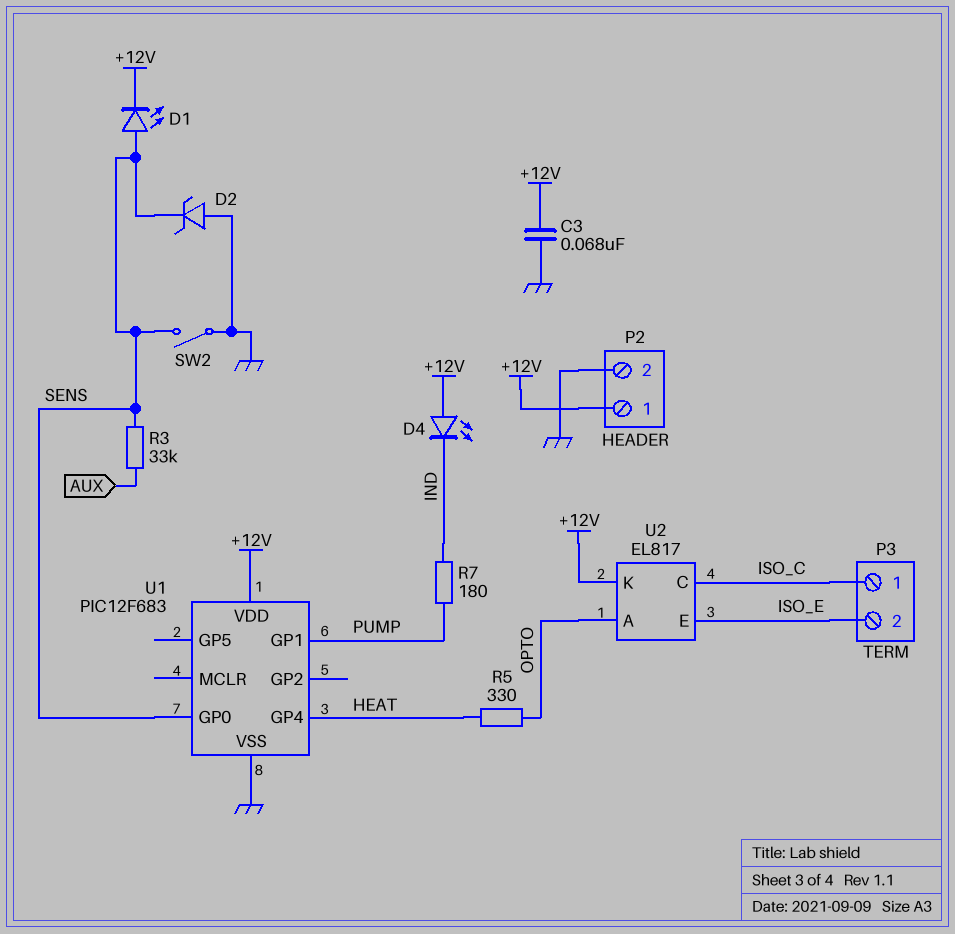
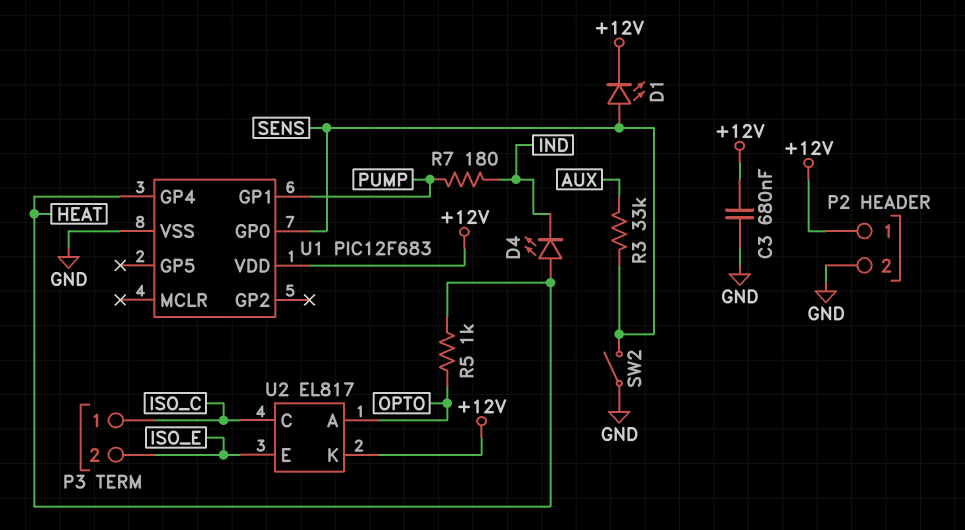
C3: 68nF (+12V, GND) -> 680nF (+12V, GND)
D2: zener (A GND, K SENS) -> none
D4: LED (A +12V, K IND) -> LED (A HEAT, K IND)
R5: 330 (HEAT, OPTO) -> 1k (HEAT, OPTO)

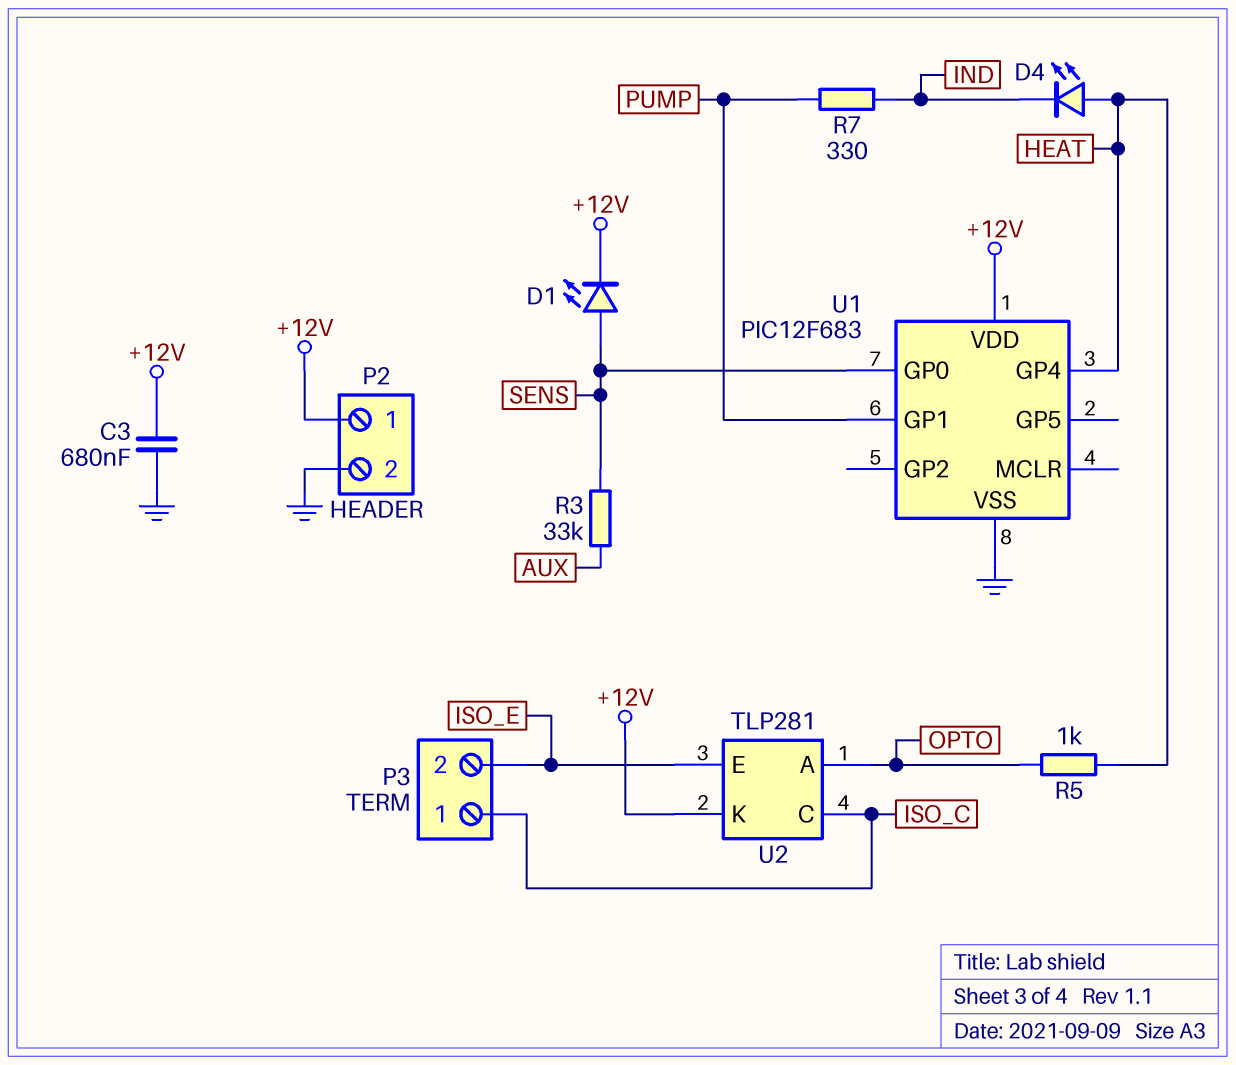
R7: 180 (IND, PUMP) -> 330 (IND, PUMP)
SW2: switch (GND, SENS) -> none
U2: EL817 -> TLP281

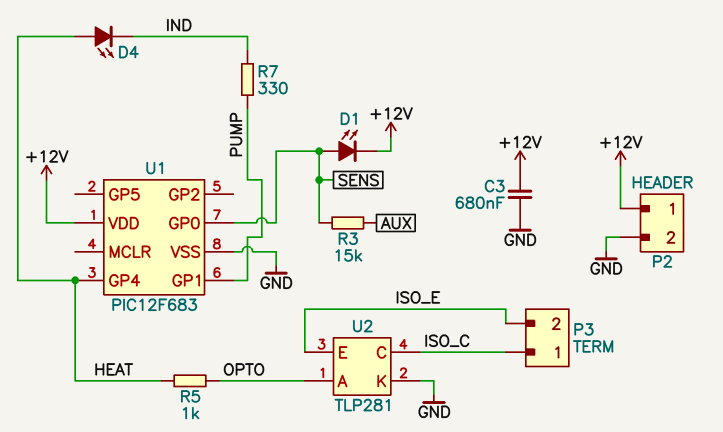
R3: 33k (AUX, SENS) -> 15k (AUX, SENS)
U2 pin K: +12V -> GND

